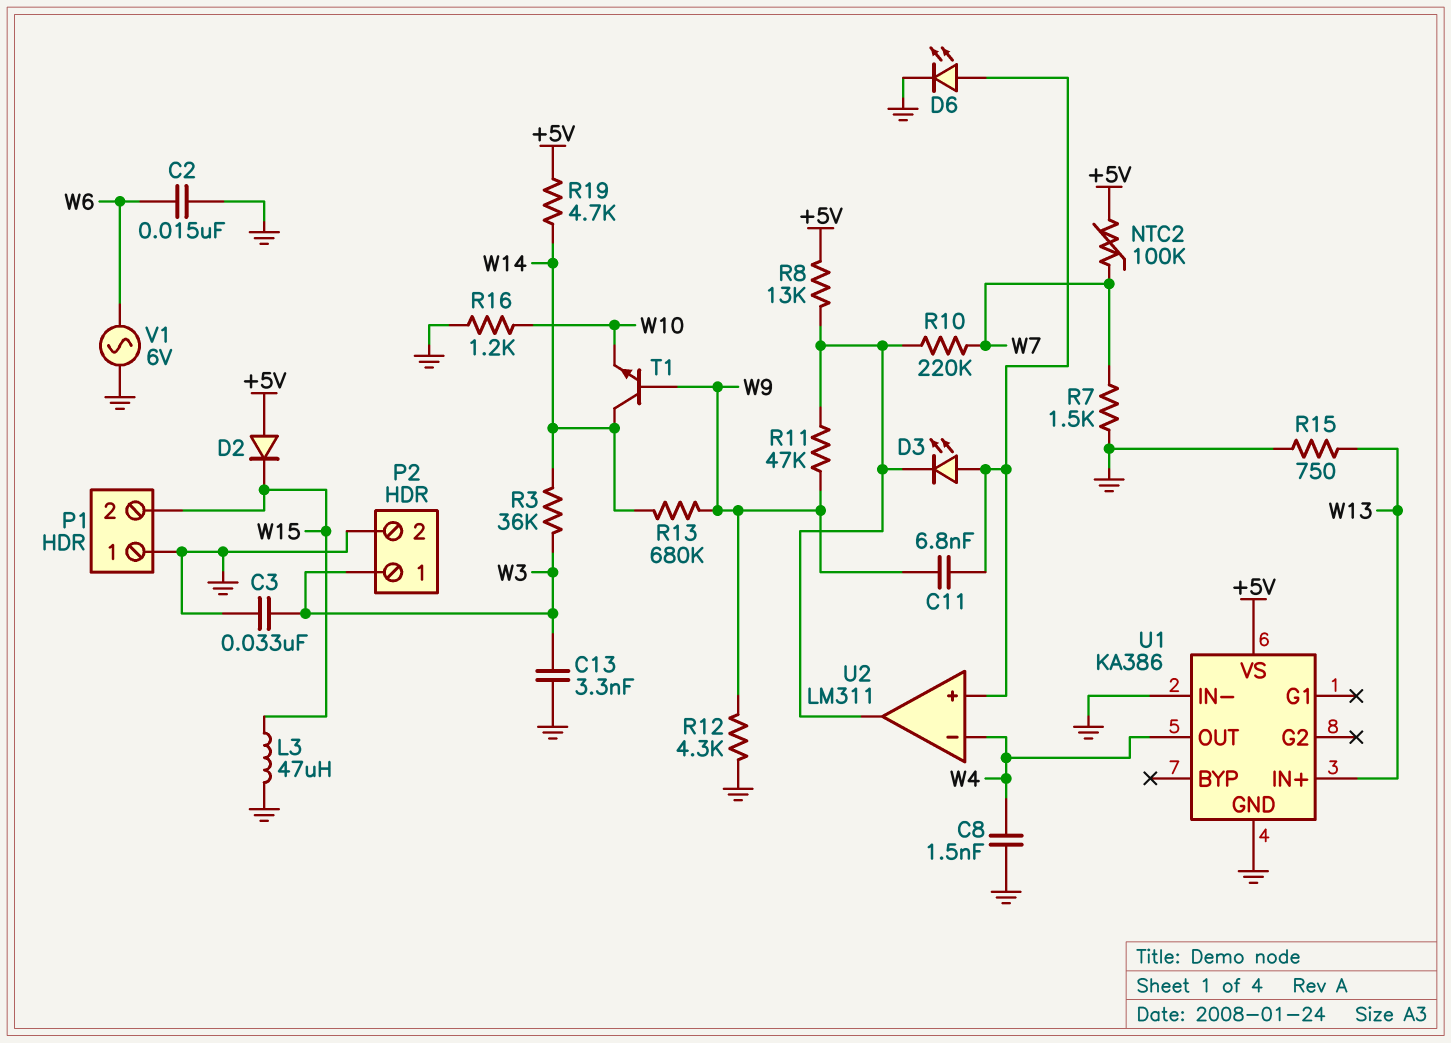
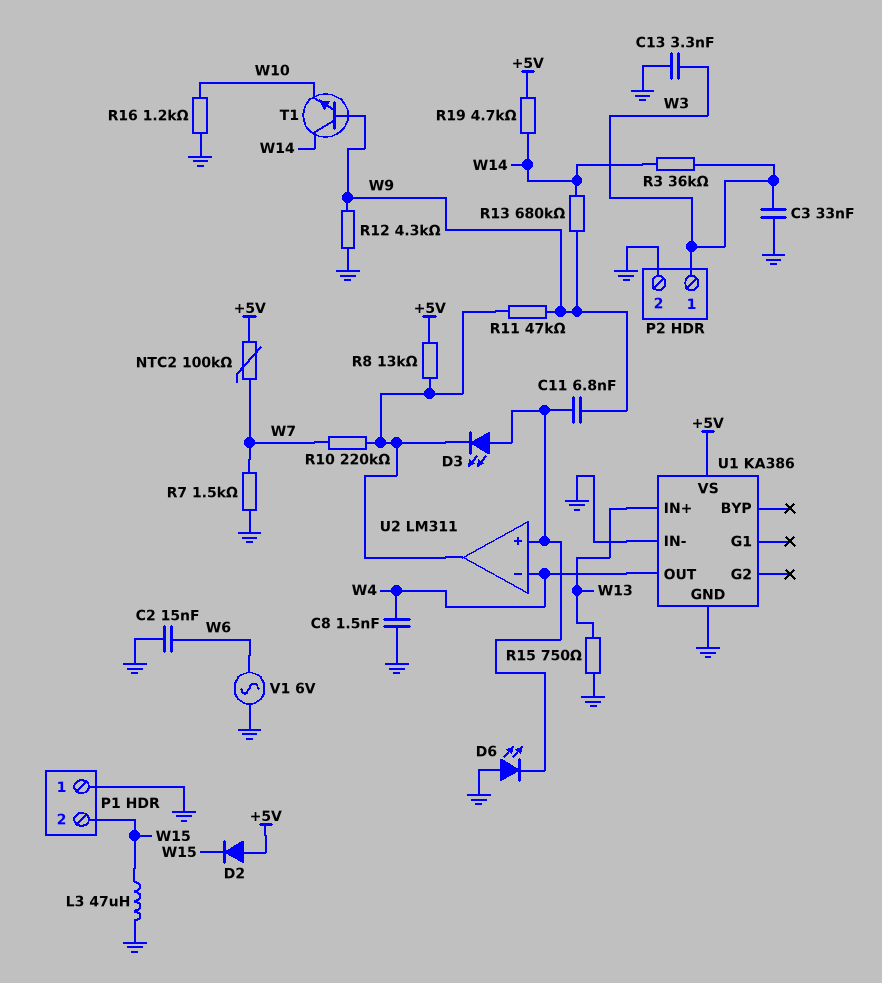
D6: LED (A U2/in+, K GND) -> LED (A GND, K U2/in+)

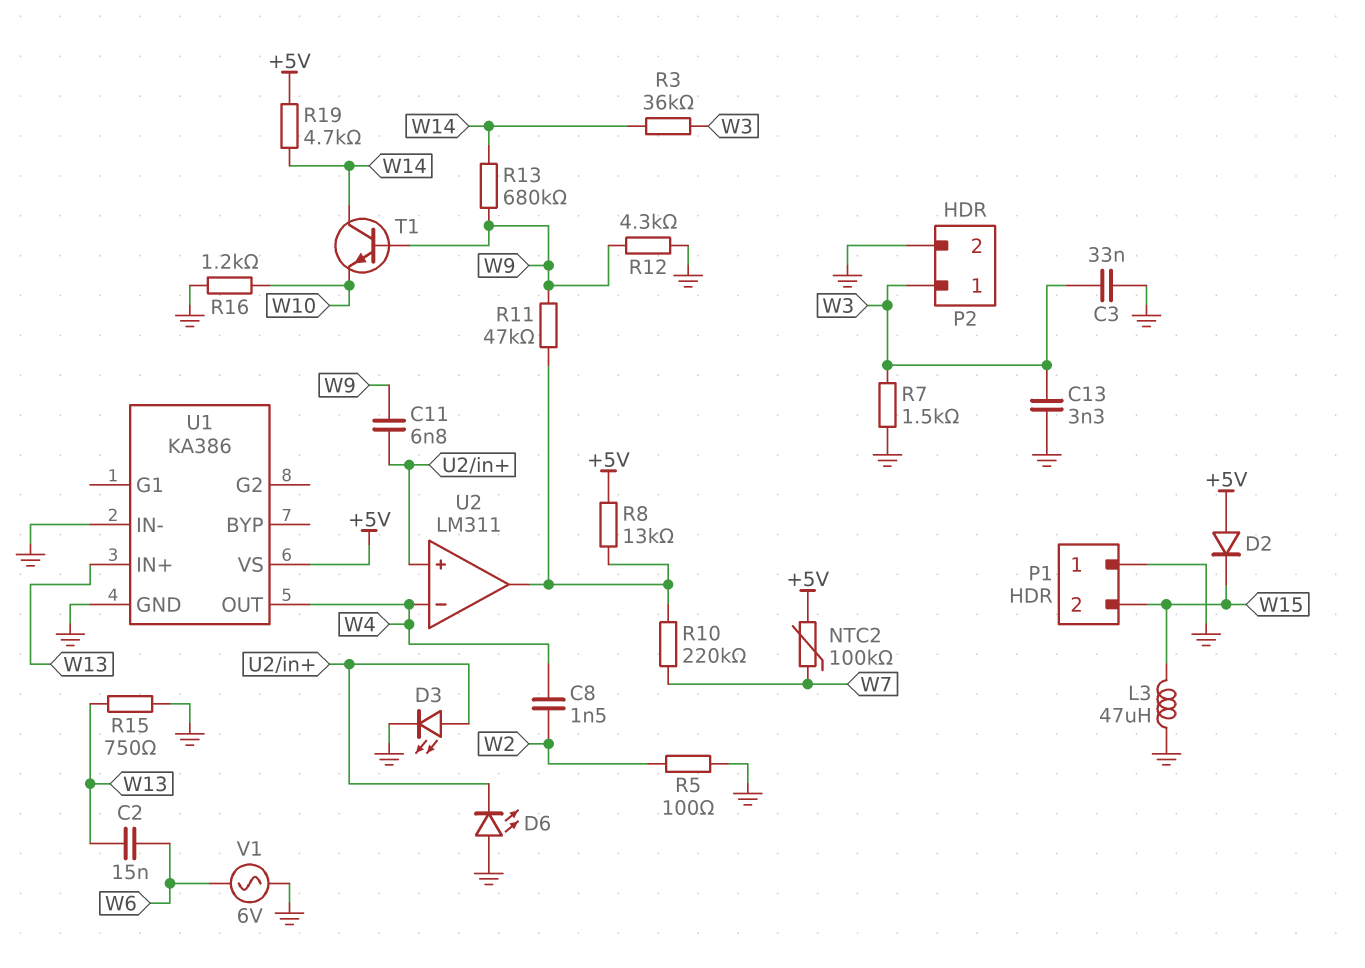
C2: 15nF (GND, W6) -> 15nF (W6, W13)
C8: 1.5nF (GND, W4) -> 1.5nF (W2, W4)
D3: LED (A U2/in+, K U2/out) -> LED (A U2/in+, K GND)
R5: none -> 100 (GND, W2)
R7: 1.5k (GND, W7) -> 1.5k (GND, W3)

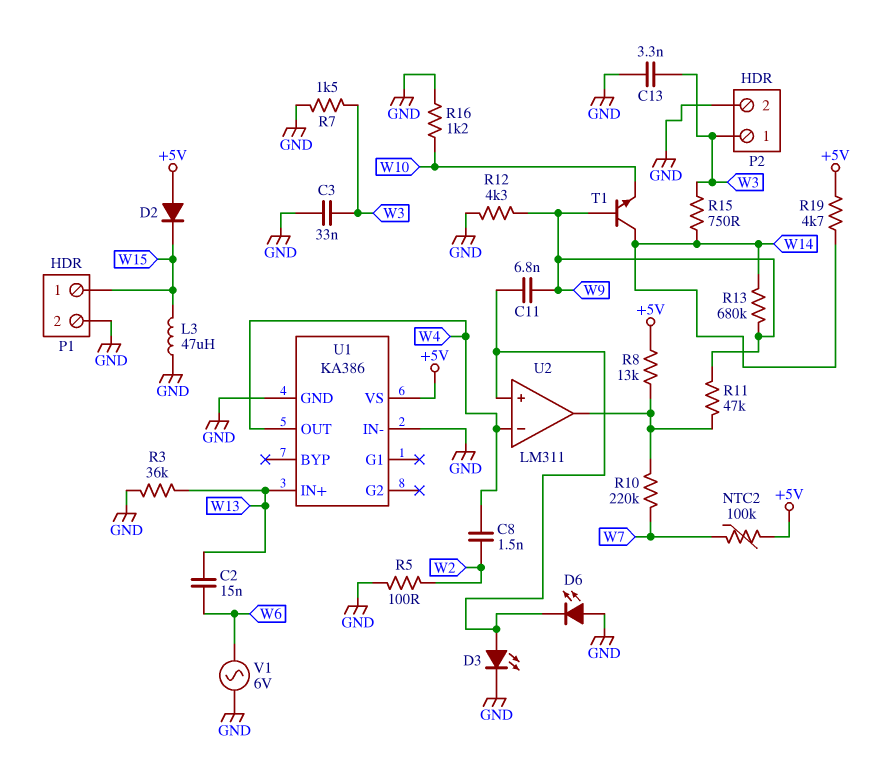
P1 pin 1: GND -> W15
P1 pin 2: W15 -> GND
R3: 36k (W3, W14) -> 36k (GND, W13)
R15: 750 (GND, W13) -> 750 (W3, W14)

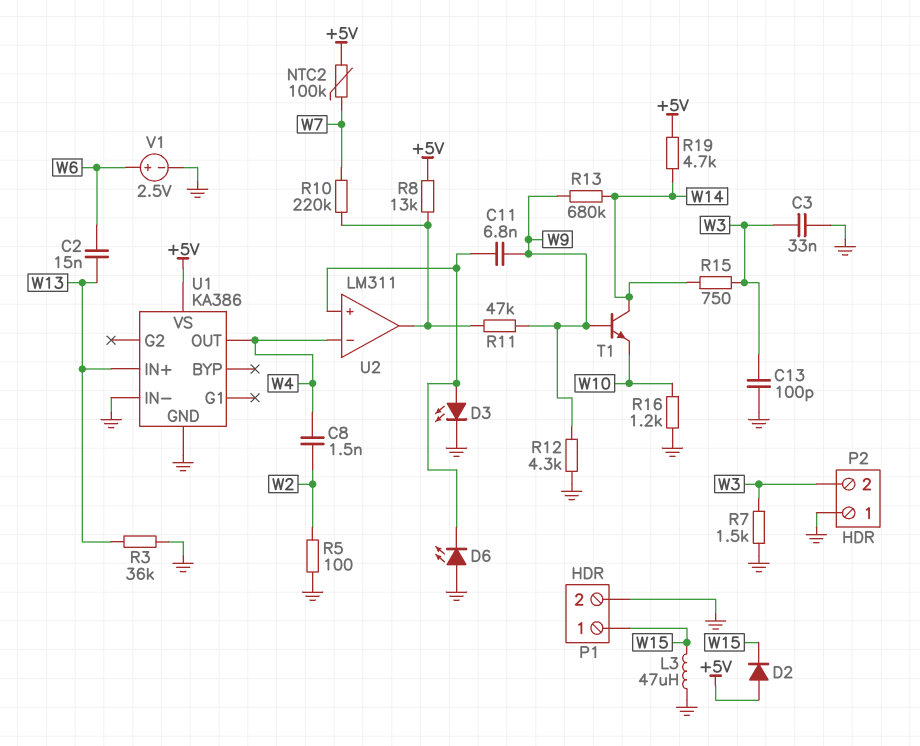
C13: 3.3nF (GND, W3) -> 100pF (GND, W3)
P2 pin 1: W3 -> GND
P2 pin 2: GND -> W3
V1: AC 6V (GND, W6) -> 2.5V (plus W6, minus GND)

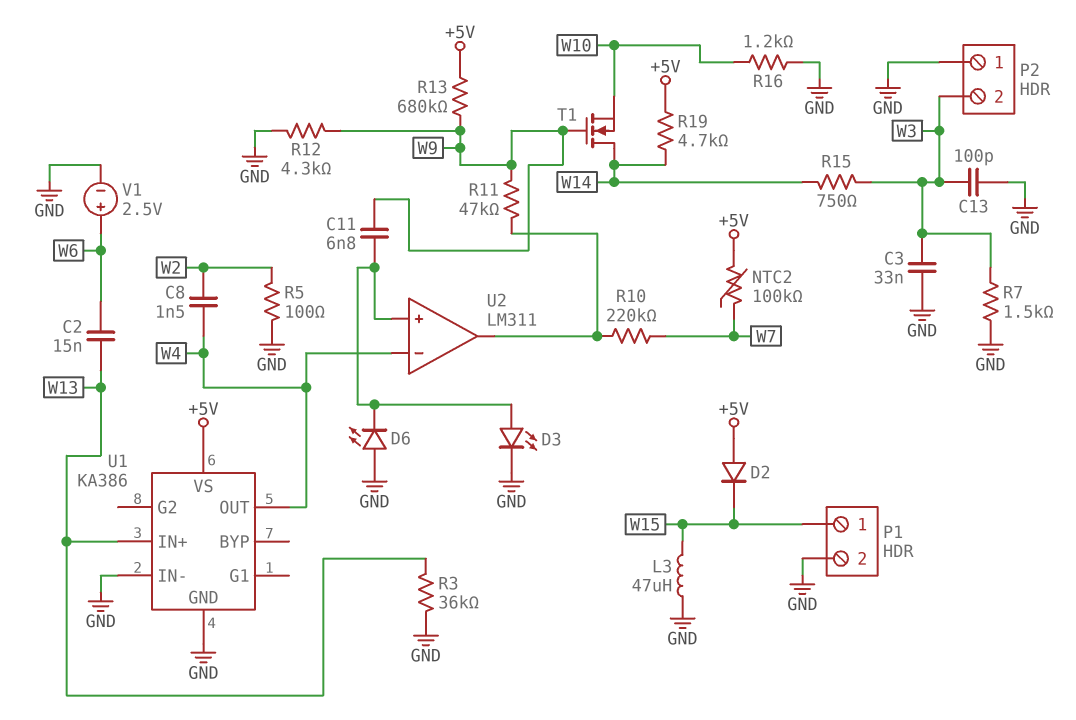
R8: 13k (+5V, U2/out) -> none
R13: 680k (W9, W14) -> 680k (+5V, W9)
T1: NPN (B W9, C W14, E W10) -> NMOS (G W9, D W14, S W10)

